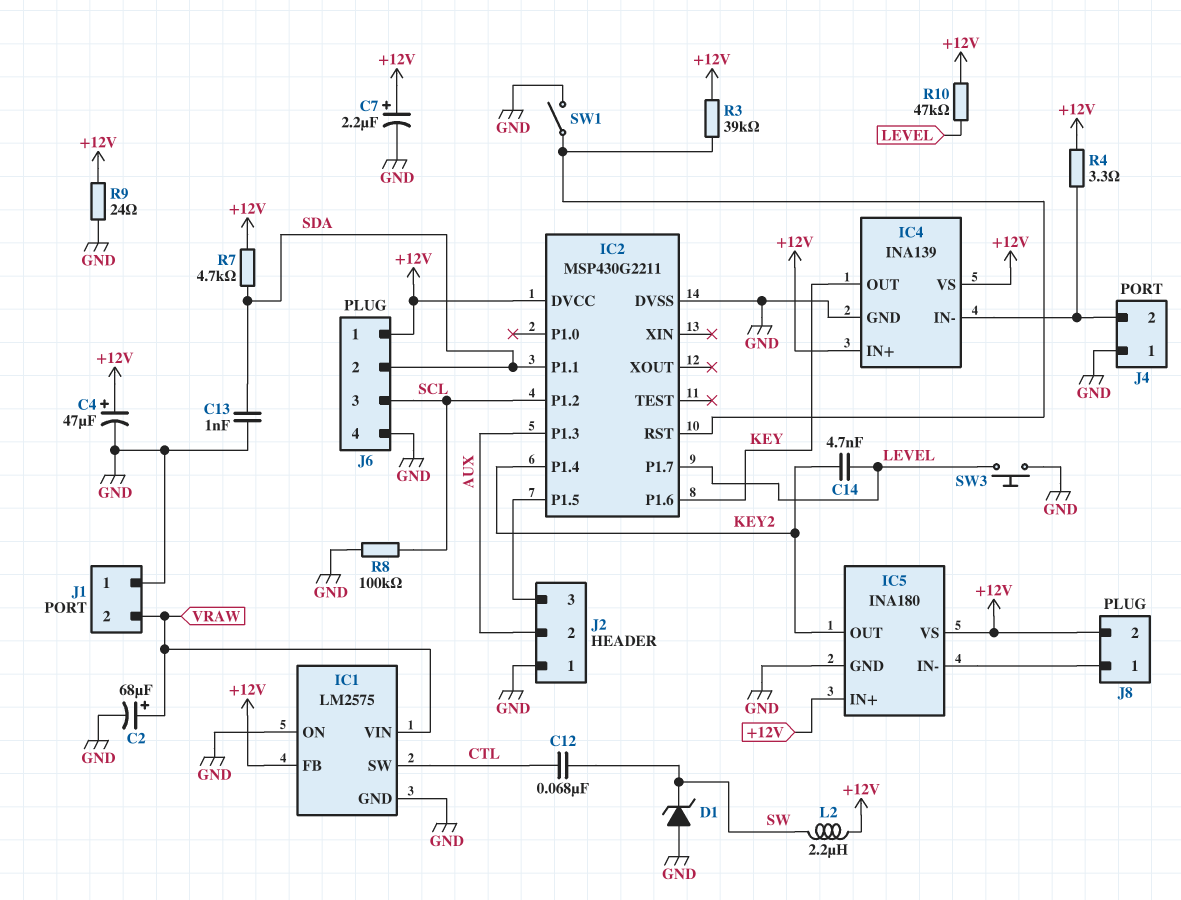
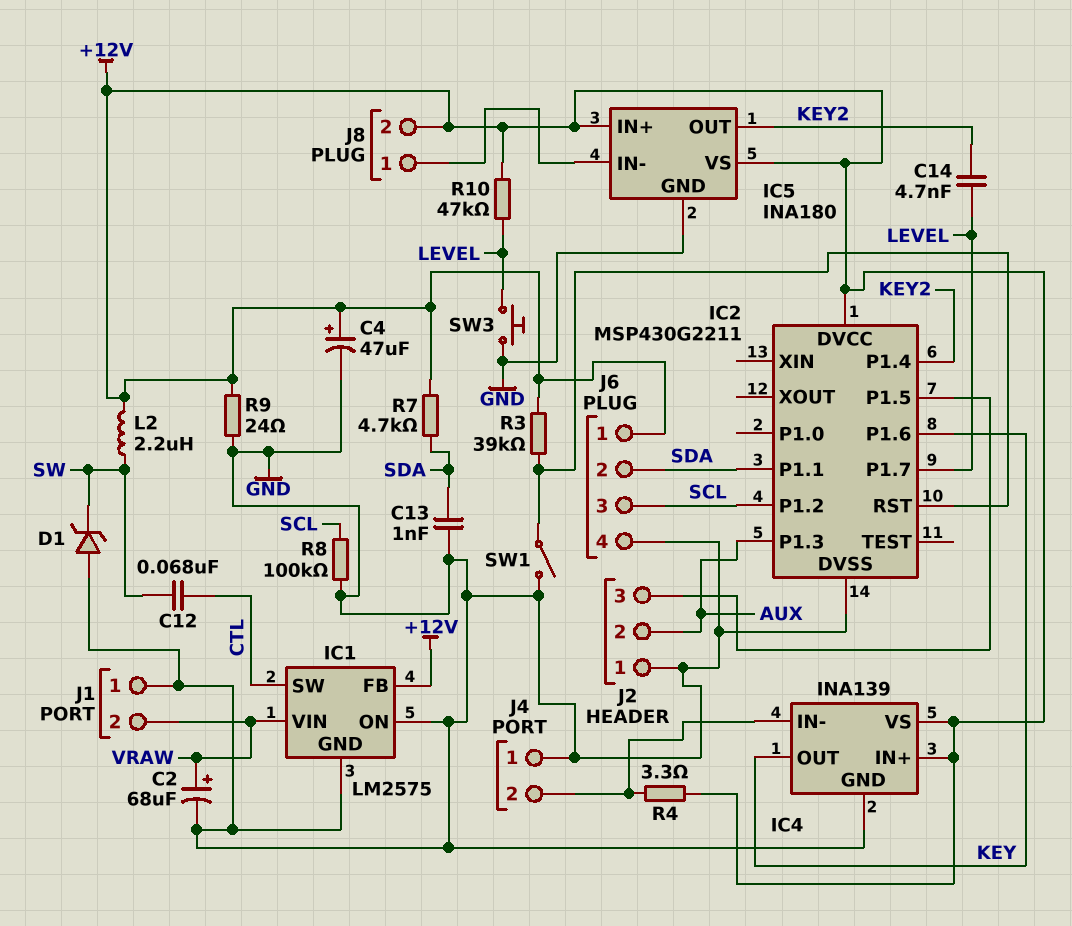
C7: 2.2uF (plus +12V, minus GND) -> none

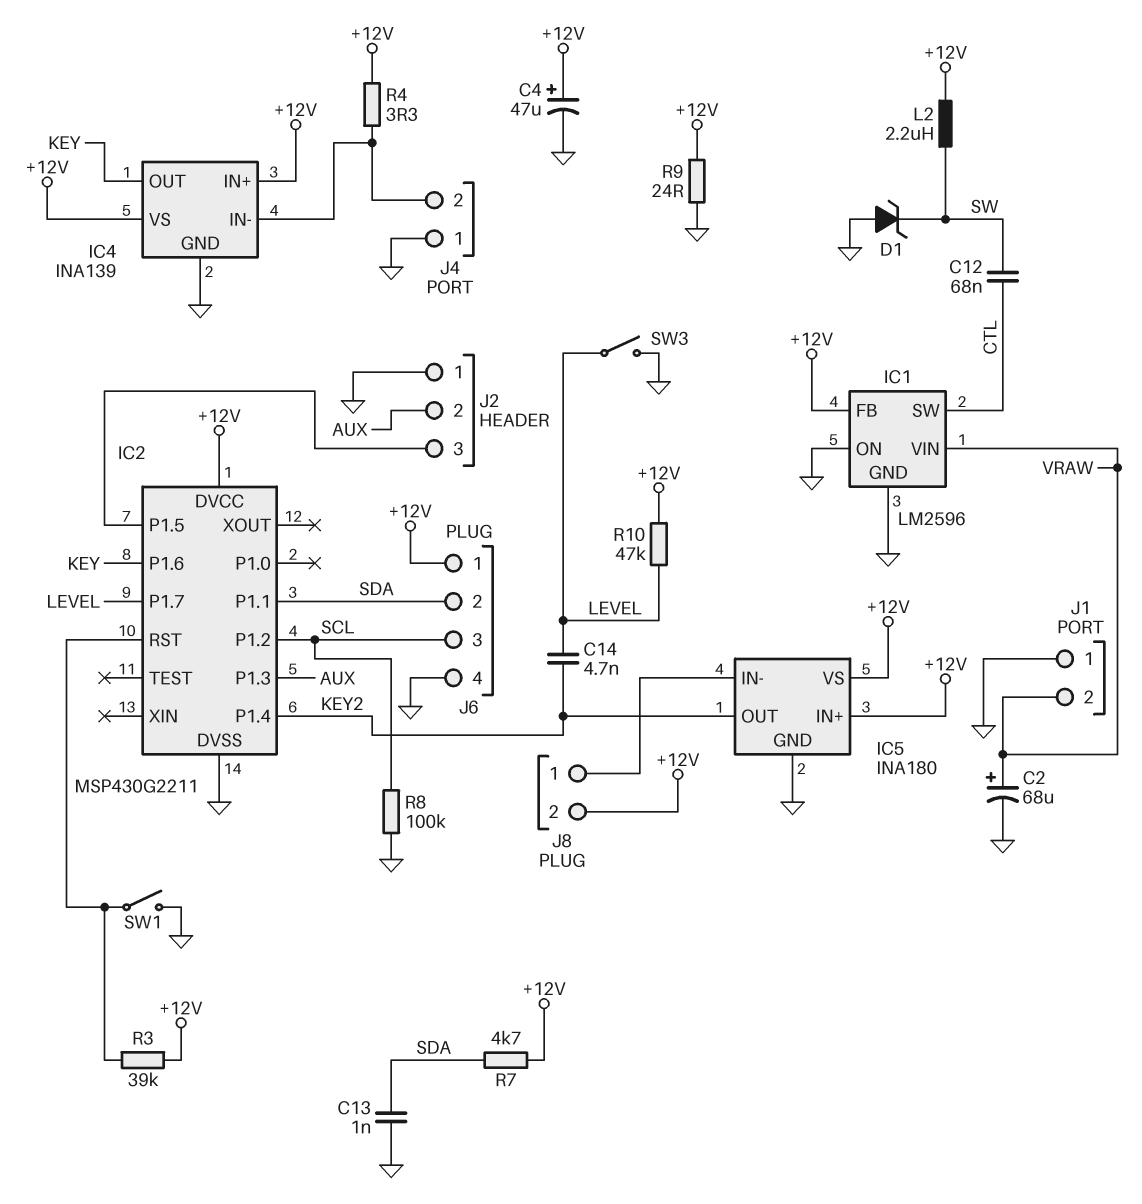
IC1: LM2575 -> LM2596
SW3: button (GND, LEVEL) -> switch (GND, LEVEL)

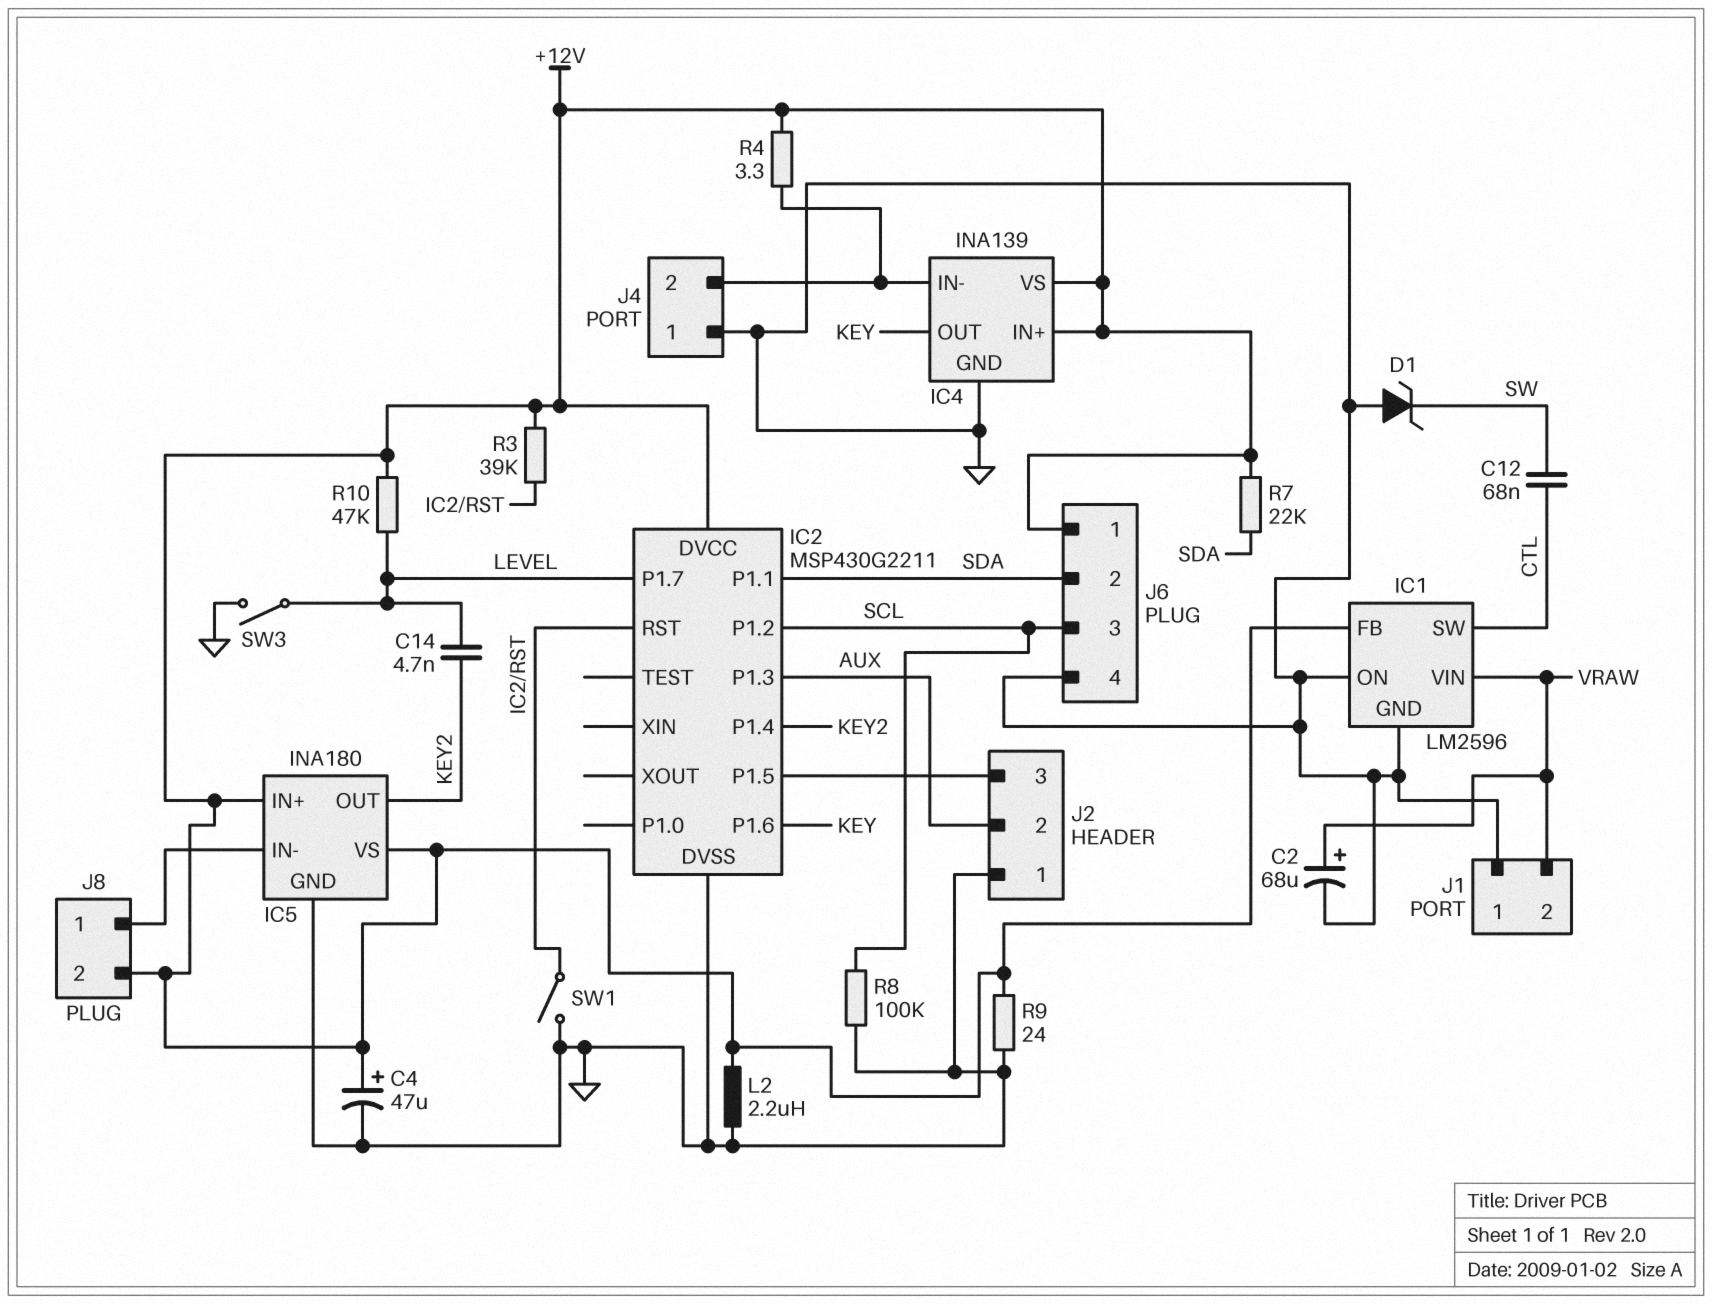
C13: 1nF (GND, SDA) -> none
L2: 2.2uH (+12V, SW) -> 2.2uH (+12V, GND)
R7: 4.7k (+12V, SDA) -> 22k (+12V, SDA)

